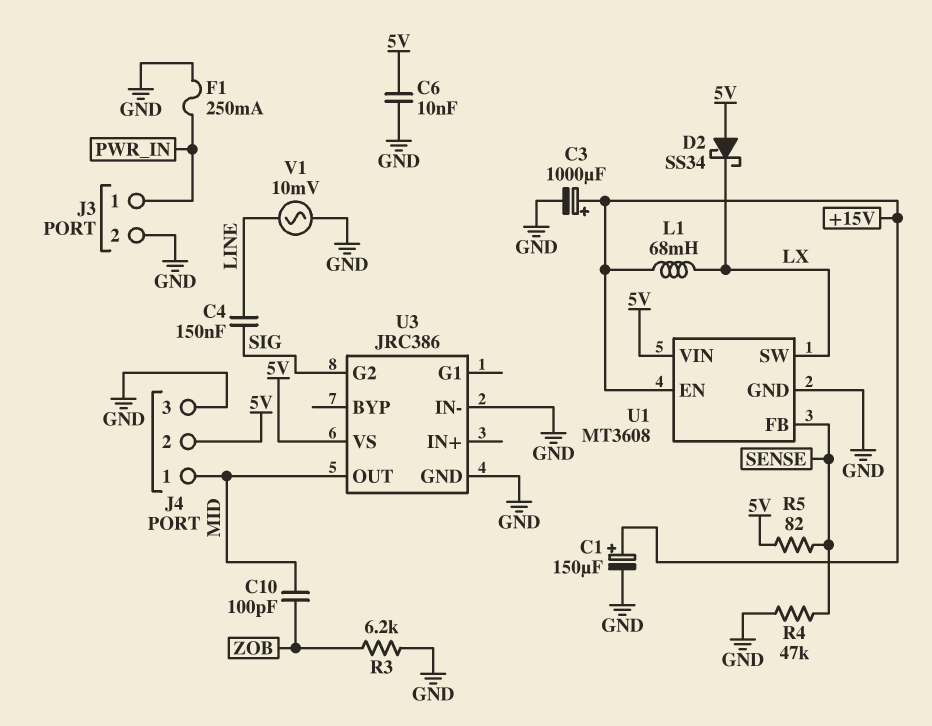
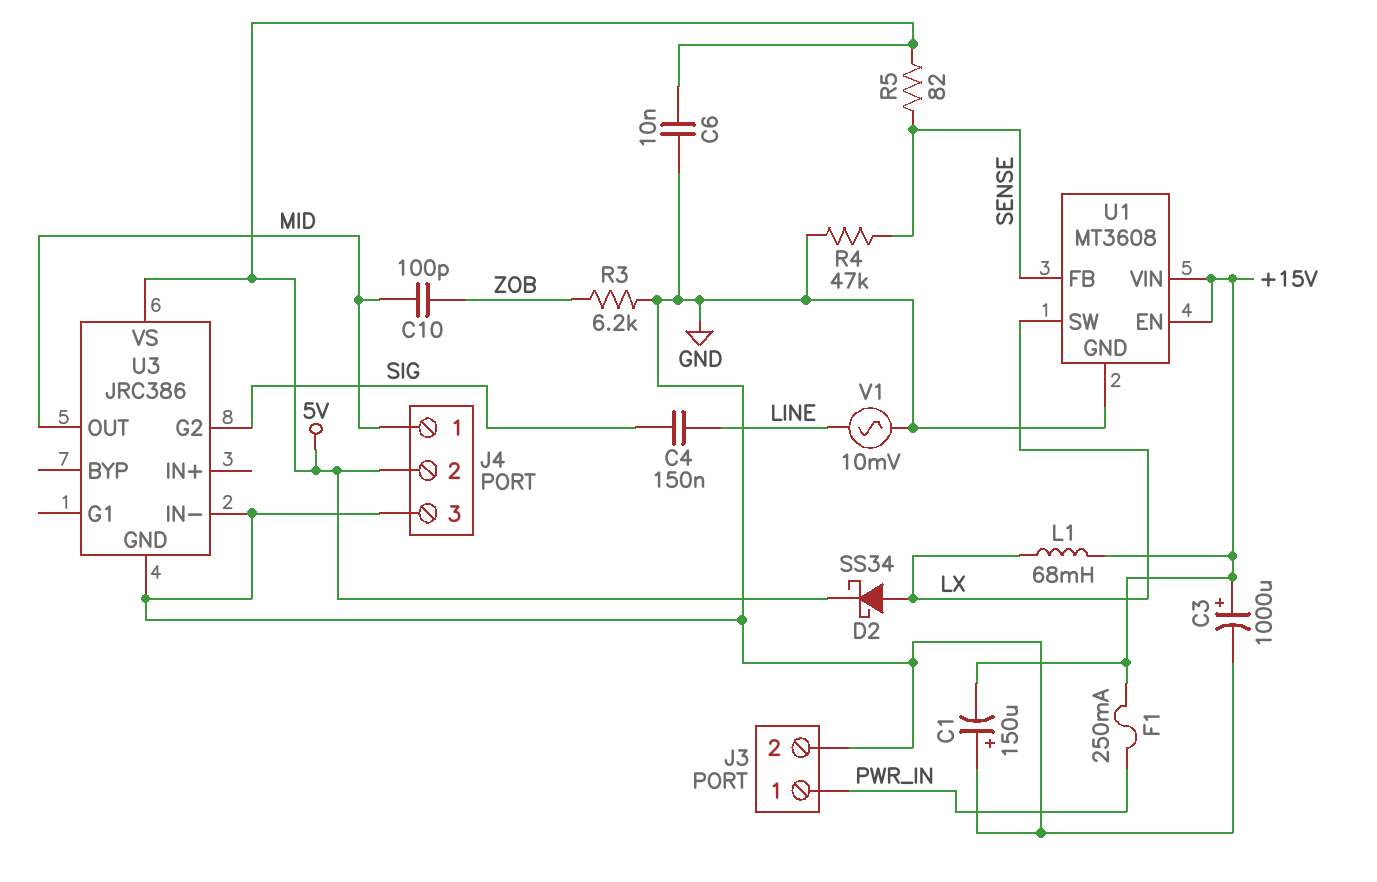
C1: 150uF (plus +15V, minus GND) -> 150uF (plus GND, minus +15V)
D2: schottky SS34 (A 5V, K LX) -> schottky SS34 (A LX, K 5V)
F1: 250mA (GND, PWR_IN) -> 250mA (+15V, PWR_IN)
U1 pin VIN: 5V -> +15V

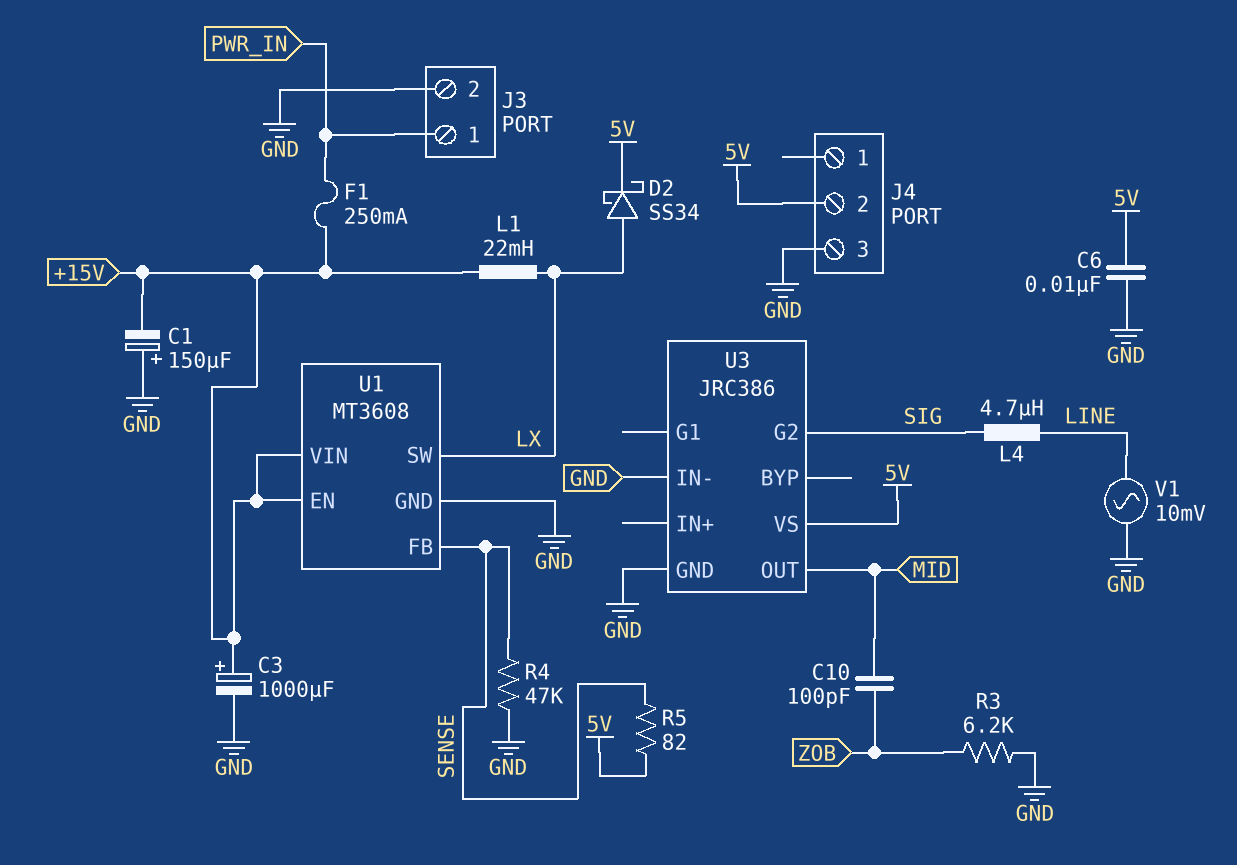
C4: 150nF (LINE, SIG) -> none
J4 pin 1: MID -> none
L1: 68mH (+15V, LX) -> 22mH (+15V, LX)
L4: none -> 4.7uH (LINE, SIG)

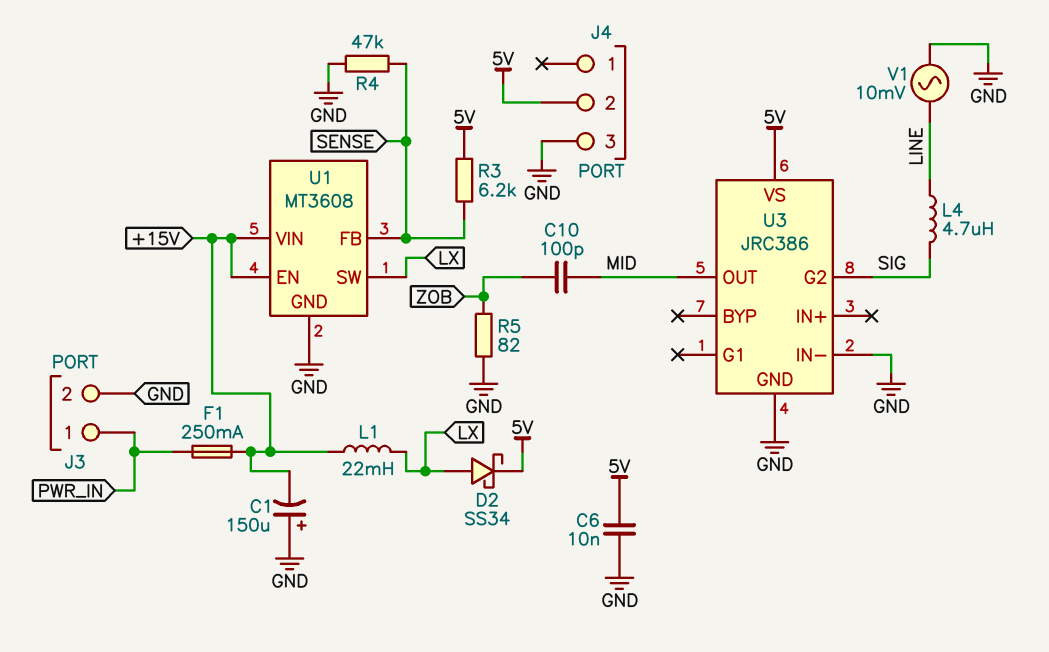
C3: 1000uF (plus +15V, minus GND) -> none
R3: 6.2k (GND, ZOB) -> 6.2k (5V, SENSE)
R5: 82 (5V, SENSE) -> 82 (GND, ZOB)

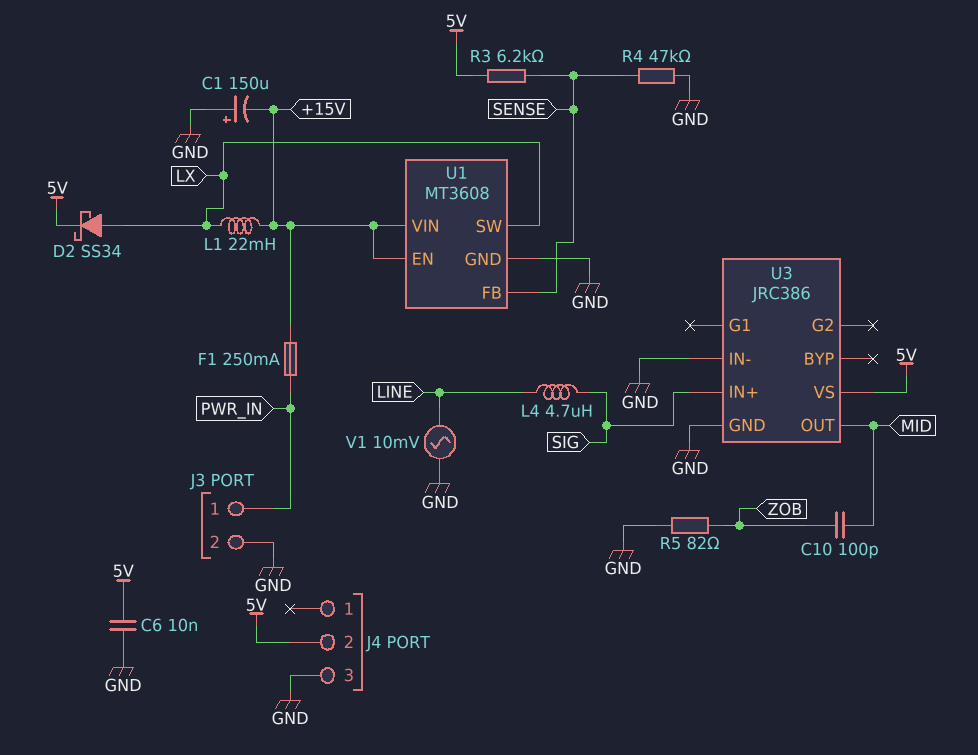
U3 pin G2: SIG -> none
U3 pin IN+: none -> SIG

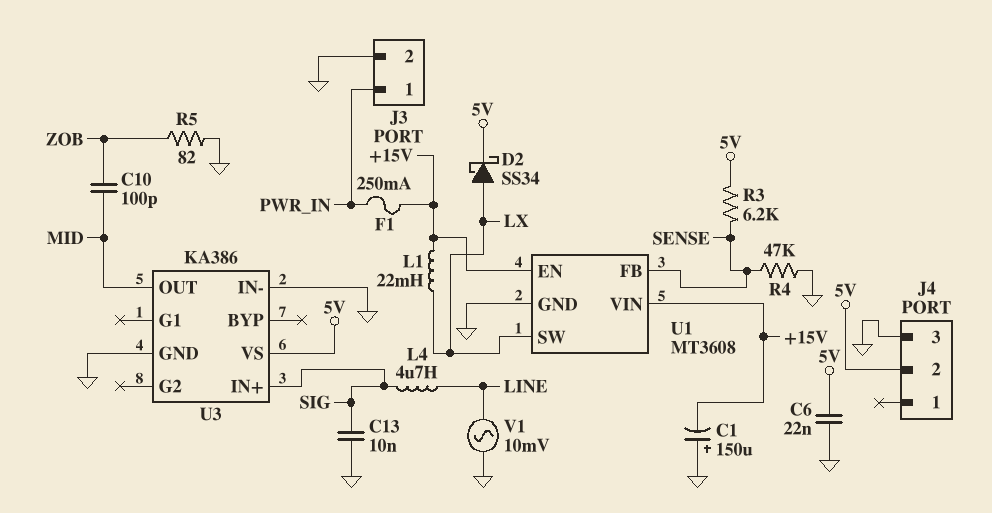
C6: 10nF (5V, GND) -> 22nF (5V, GND)
C13: none -> 10nF (GND, SIG)
U3: JRC386 -> KA386

